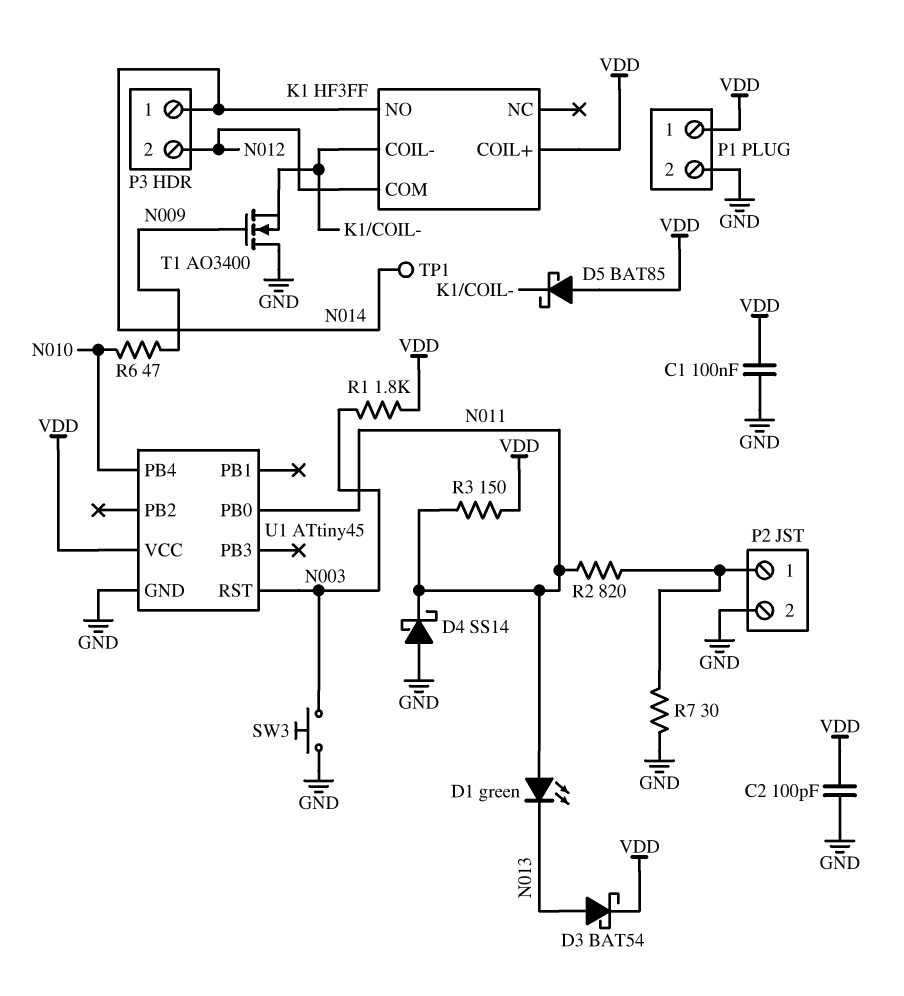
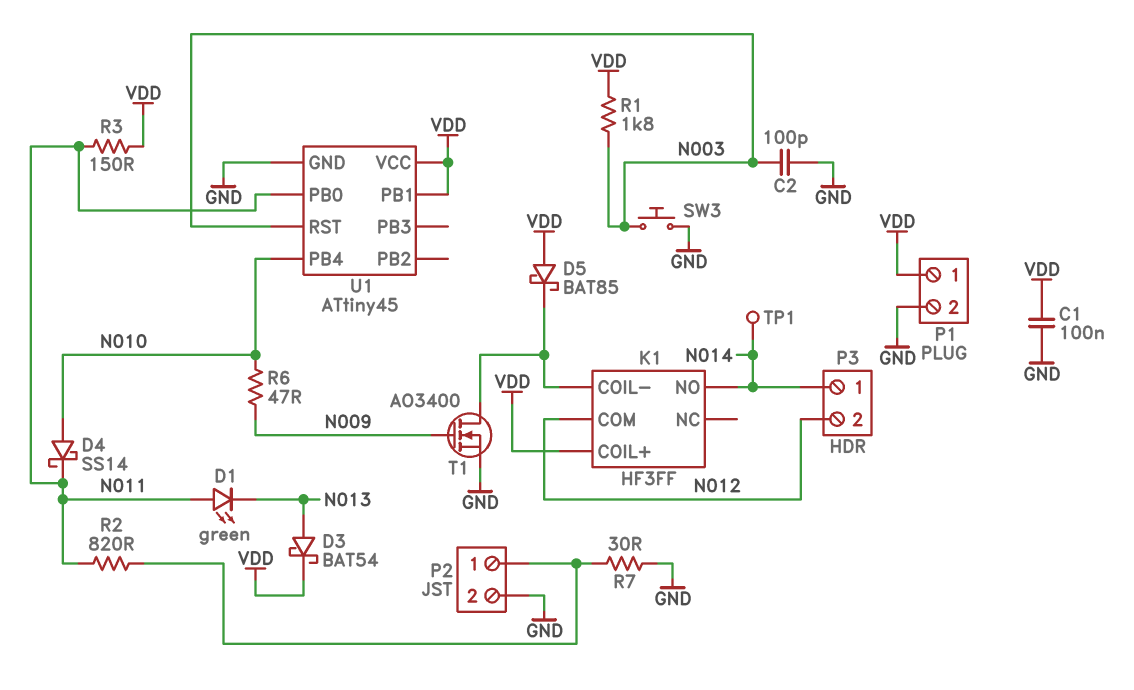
C2: 100pF (GND, VDD) -> 100pF (GND, N003)
D4: schottky SS14 (A GND, K N011) -> schottky SS14 (A N010, K N011)
T1: NMOS AO3400 (G N009, D GND, S K1/COIL-) -> NMOS AO3400 (G N009, D K1/COIL-, S GND)
U1 pin PB1: none -> VDD

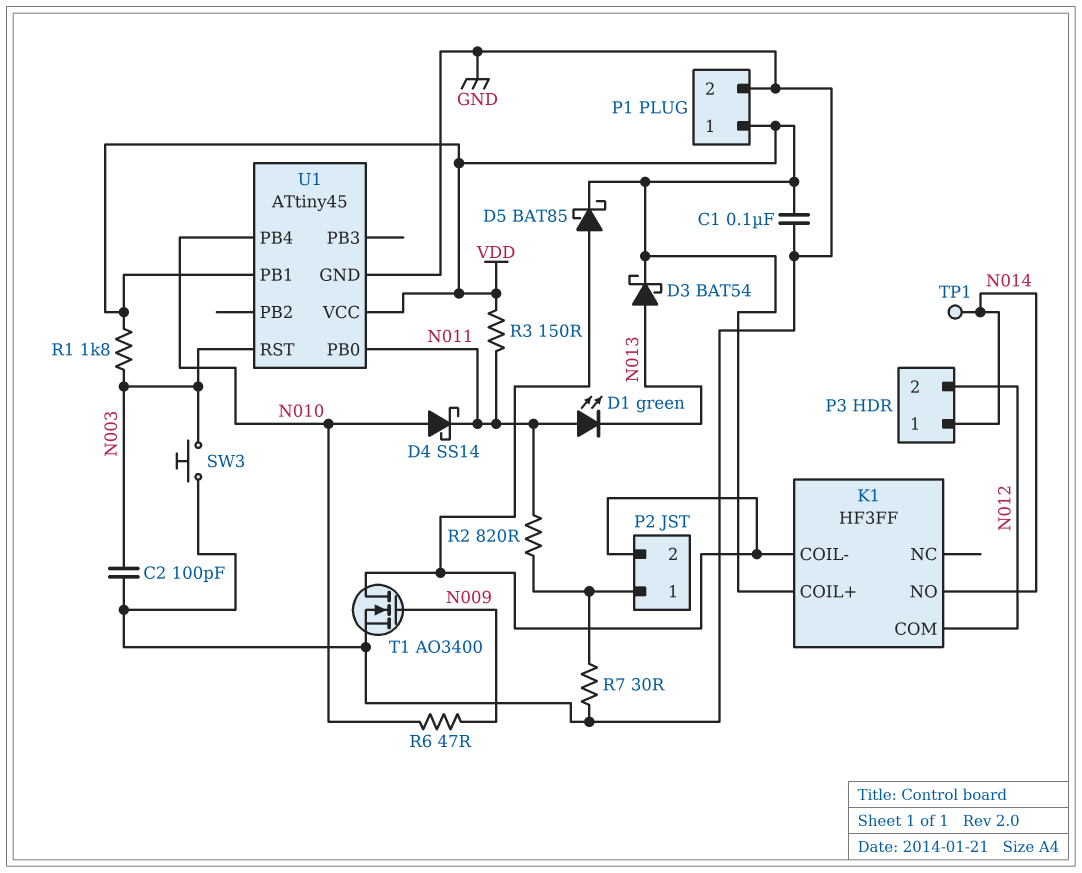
D5: schottky BAT85 (A VDD, K K1/COIL-) -> schottky BAT85 (A K1/COIL-, K VDD)
P2 pin 2: GND -> K1/COIL-

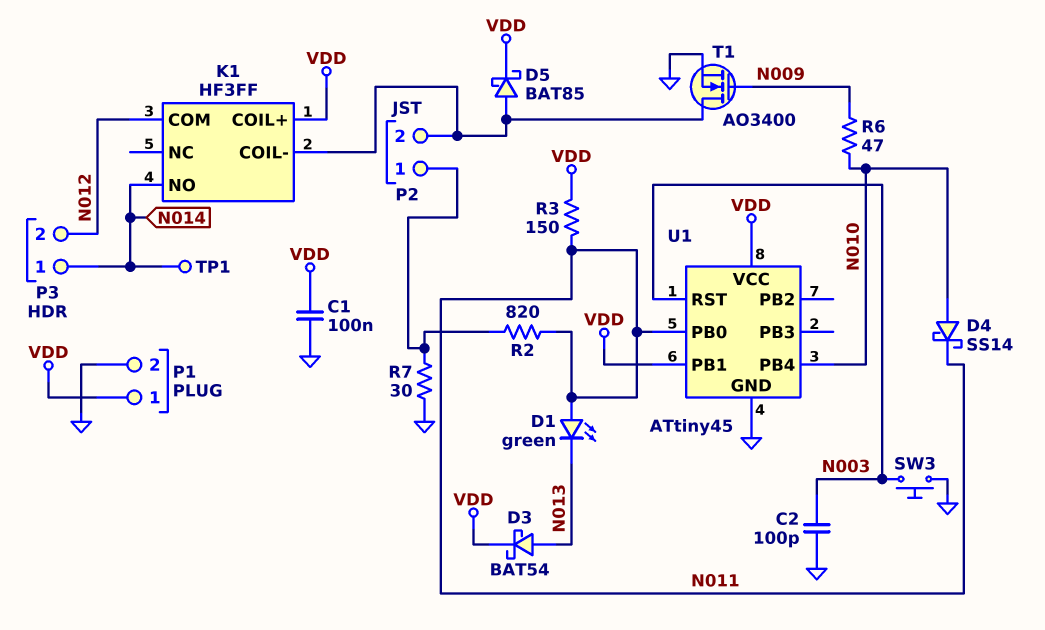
R1: 1.8k (N003, VDD) -> none

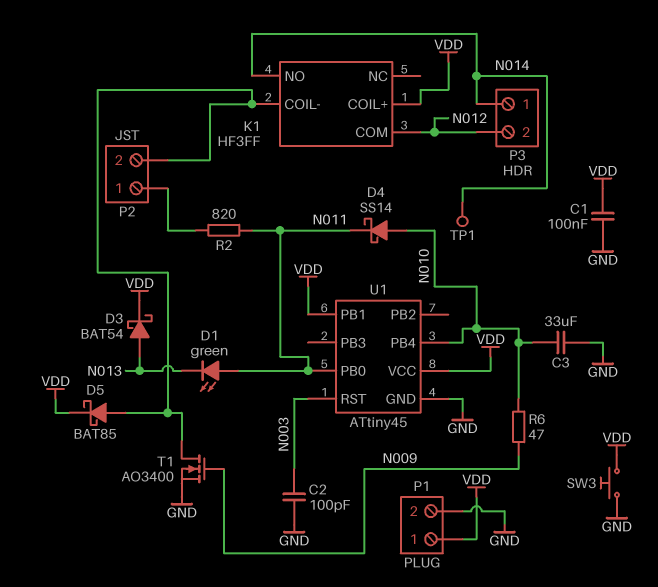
C3: none -> 33uF (GND, N010)
R3: 150 (N011, VDD) -> none
R7: 30 (GND, P2/1) -> none
SW3: button (GND, N003) -> button (GND, VDD)

